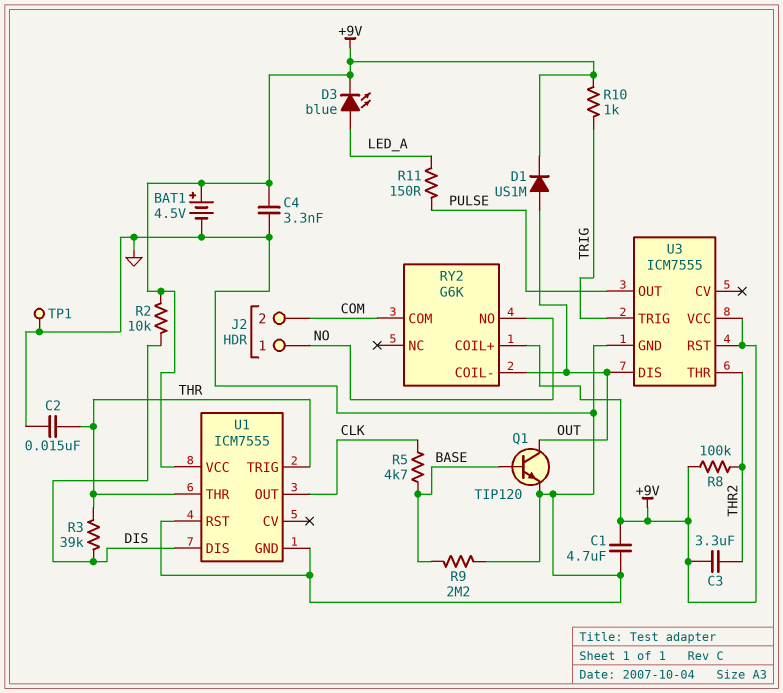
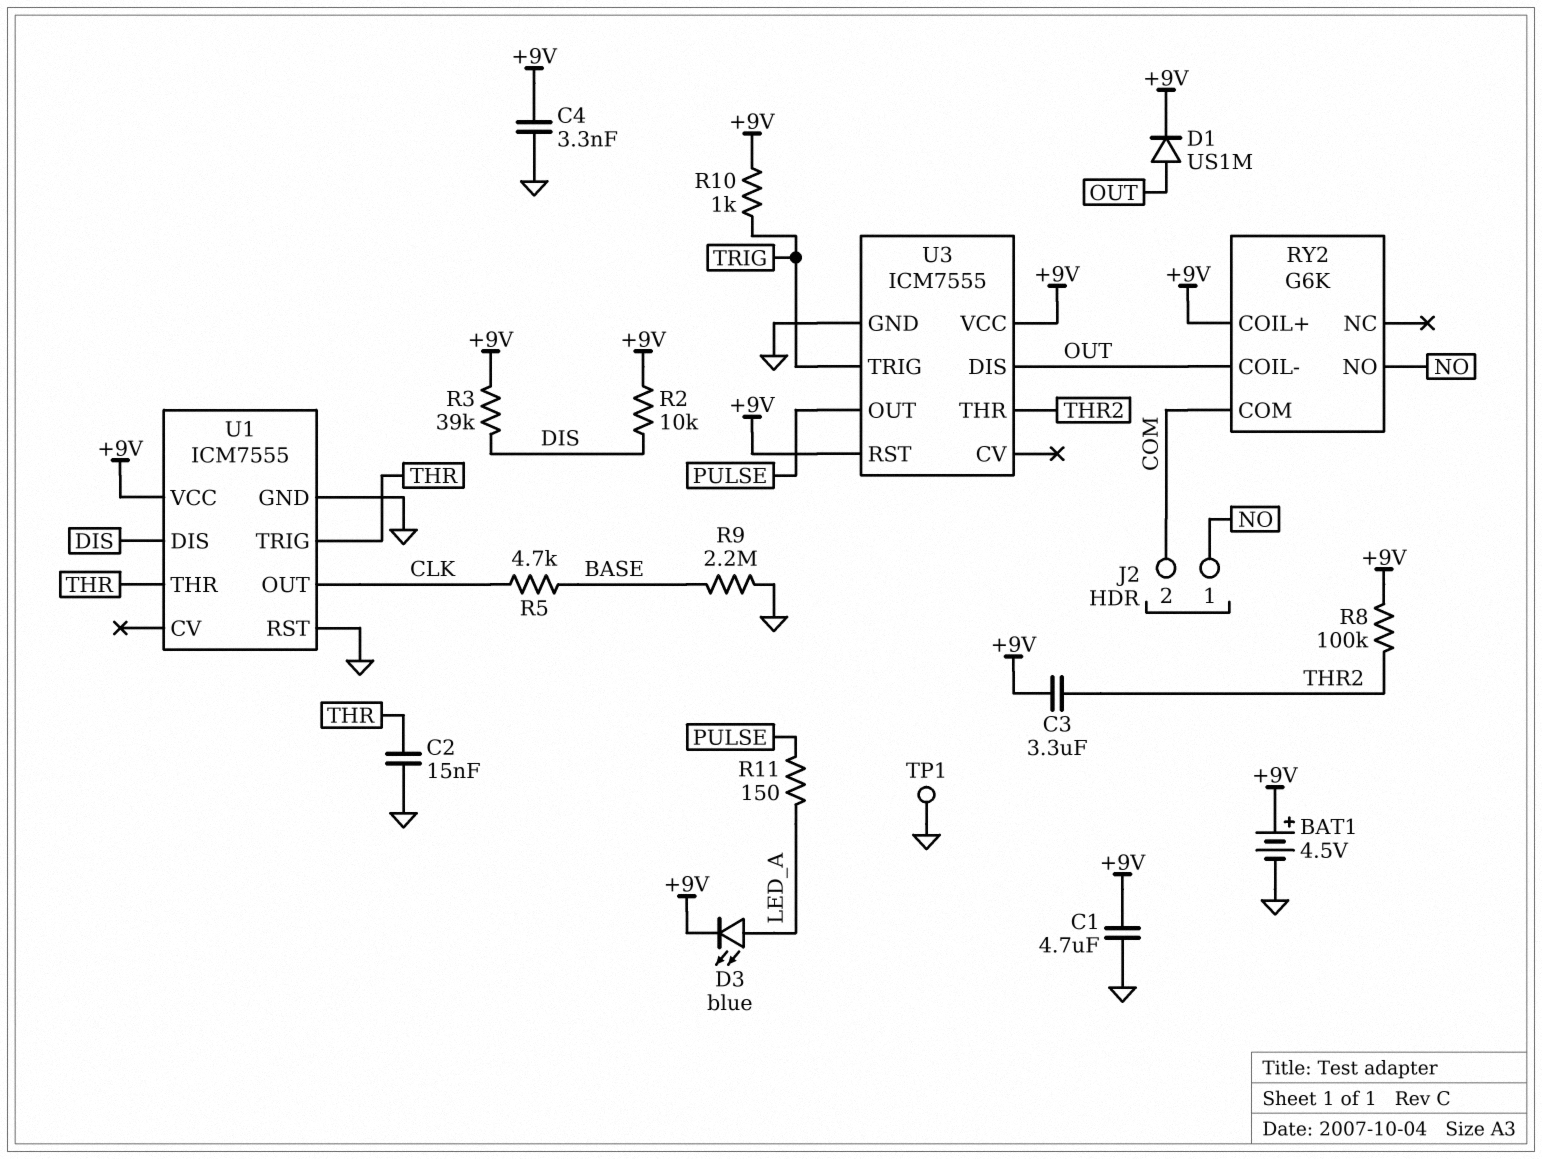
Q1: NPN TIP120 (B BASE, C OUT, E GND) -> none
R3: 39k (DIS, THR) -> 39k (+9V, DIS)

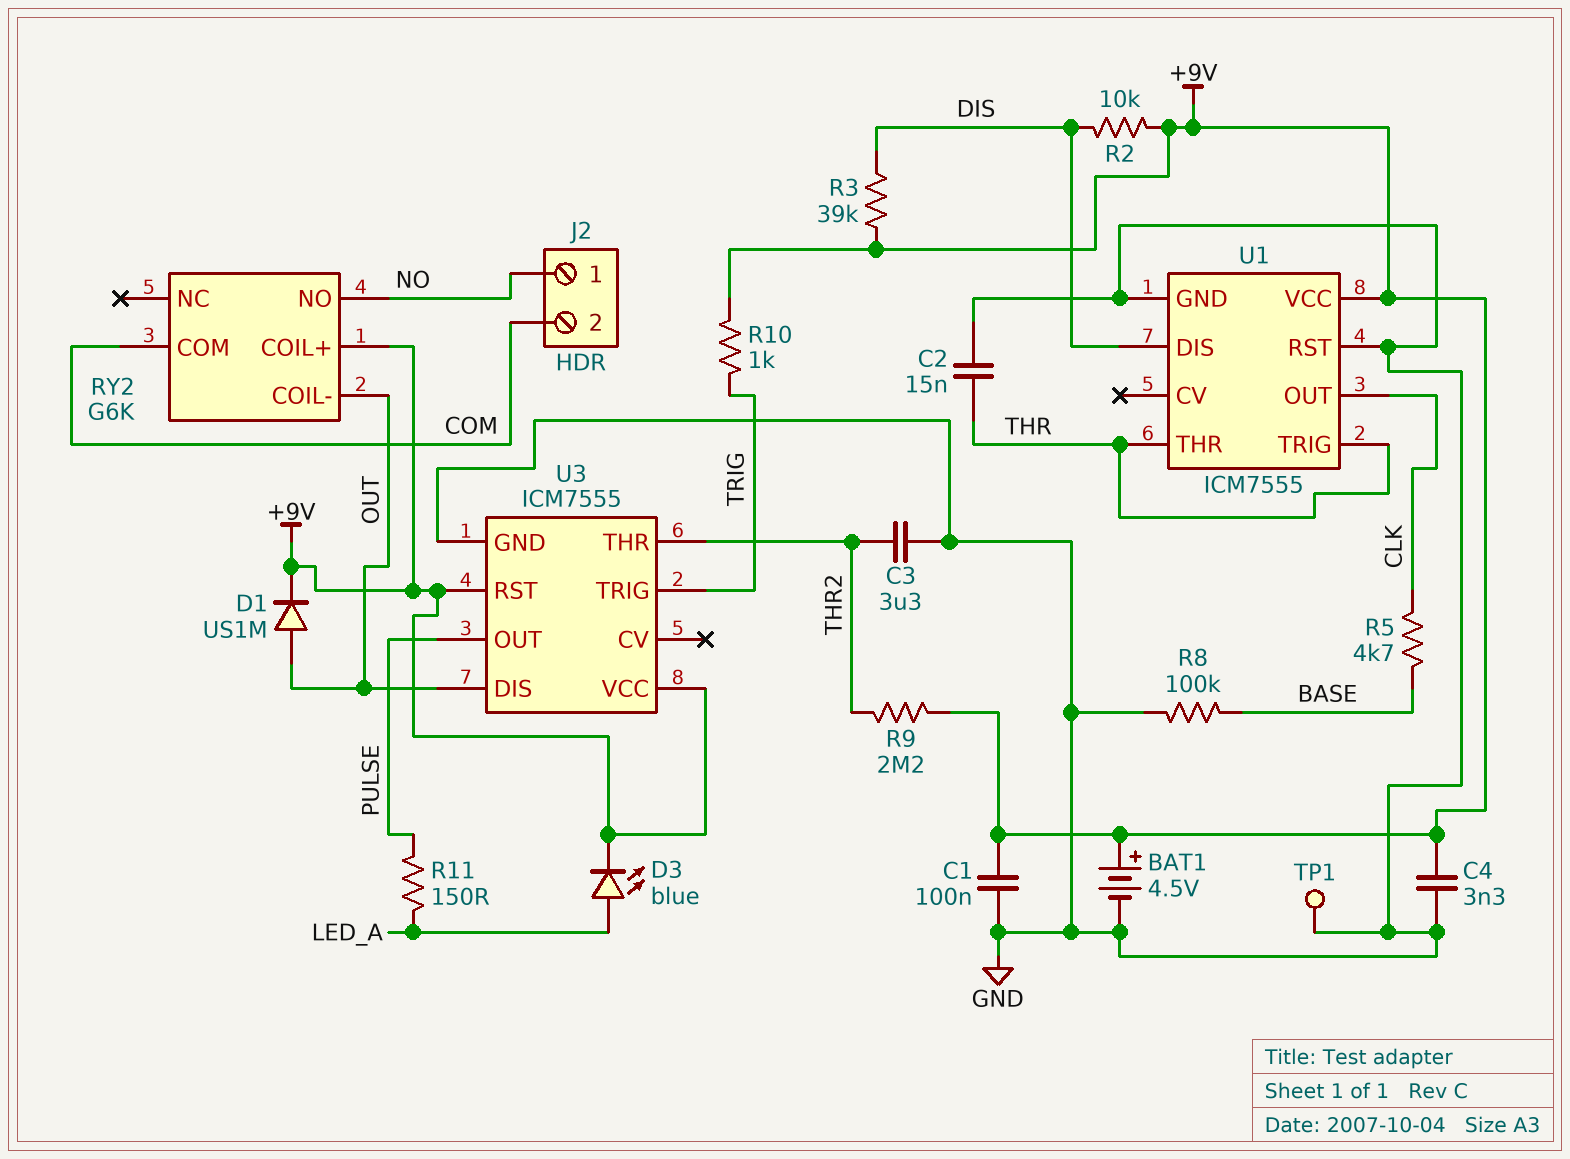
C1: 4.7uF (+9V, GND) -> 100nF (+9V, GND)
C3: 3.3uF (+9V, THR2) -> 3.3uF (GND, THR2)
R8: 100k (+9V, THR2) -> 100k (BASE, GND)
R9: 2.2M (BASE, GND) -> 2.2M (+9V, THR2)

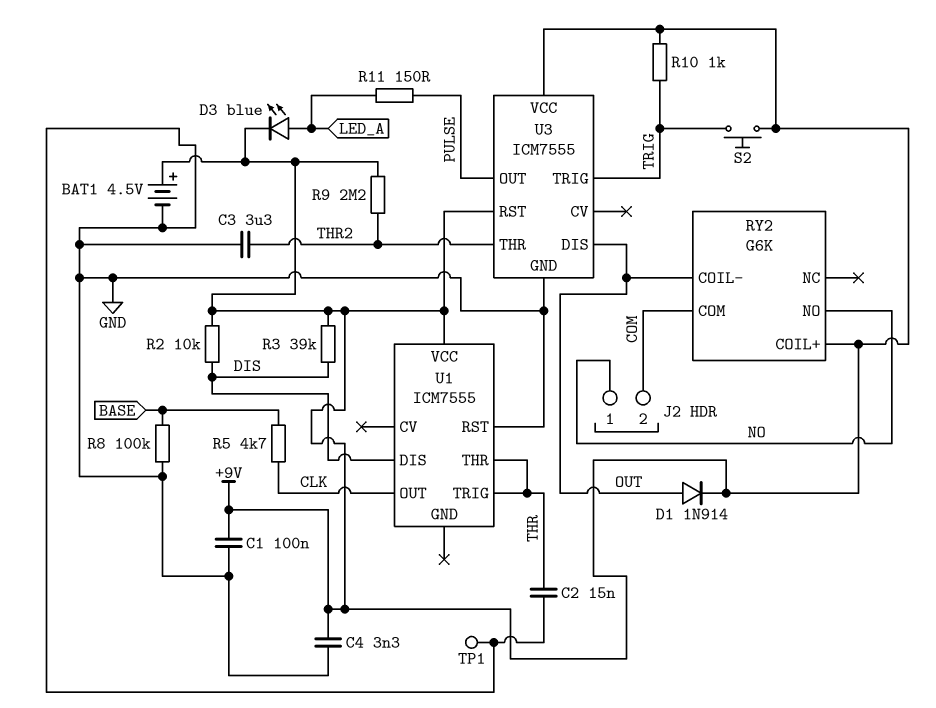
D1: diode US1M (A OUT, K +9V) -> diode 1N914 (A OUT, K +9V)
S2: none -> button (+9V, TRIG)
U1 pin GND: GND -> none

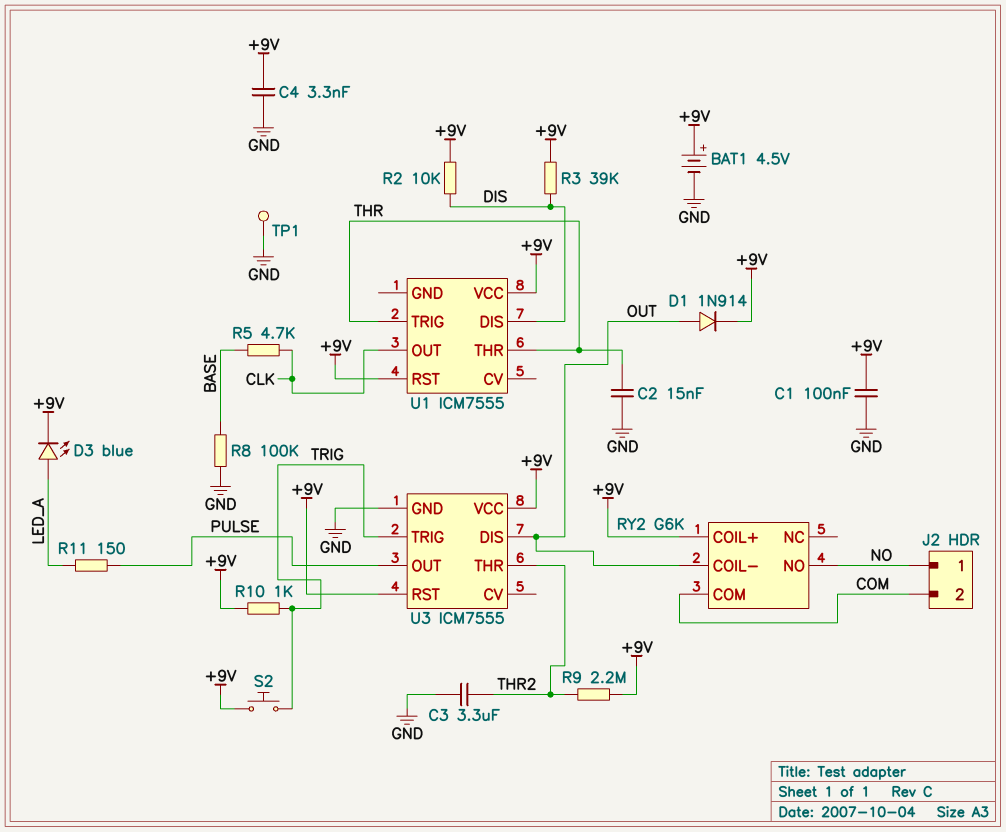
U1 pin RST: GND -> +9V

